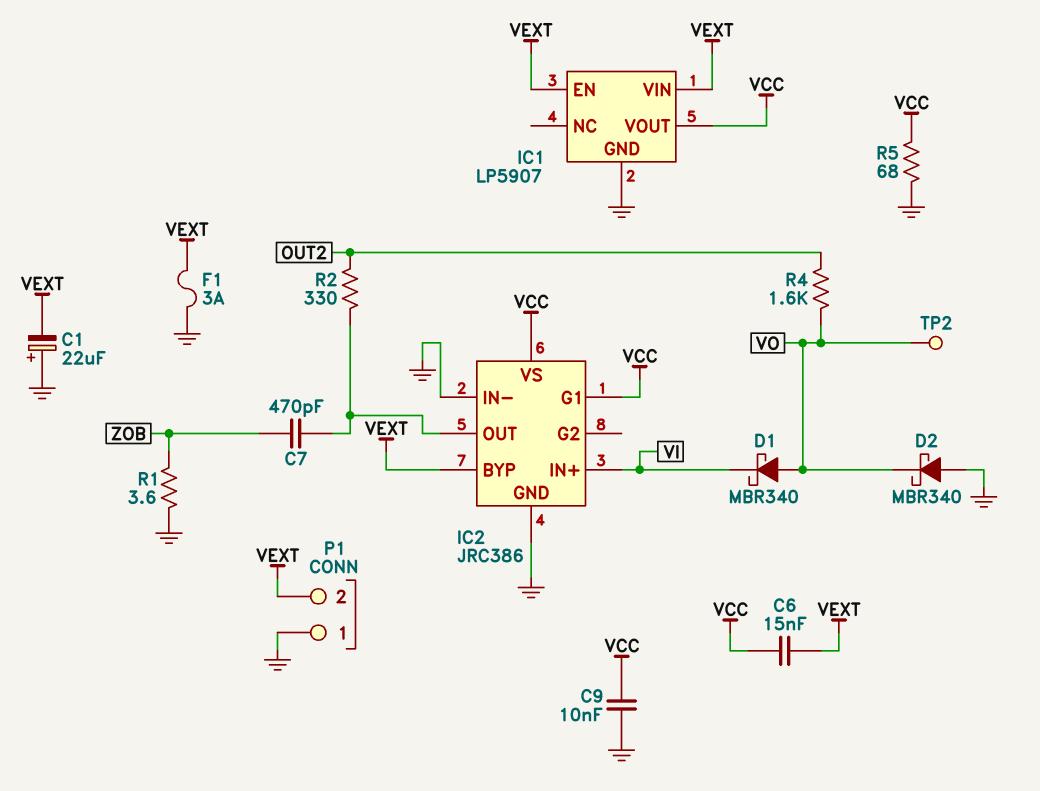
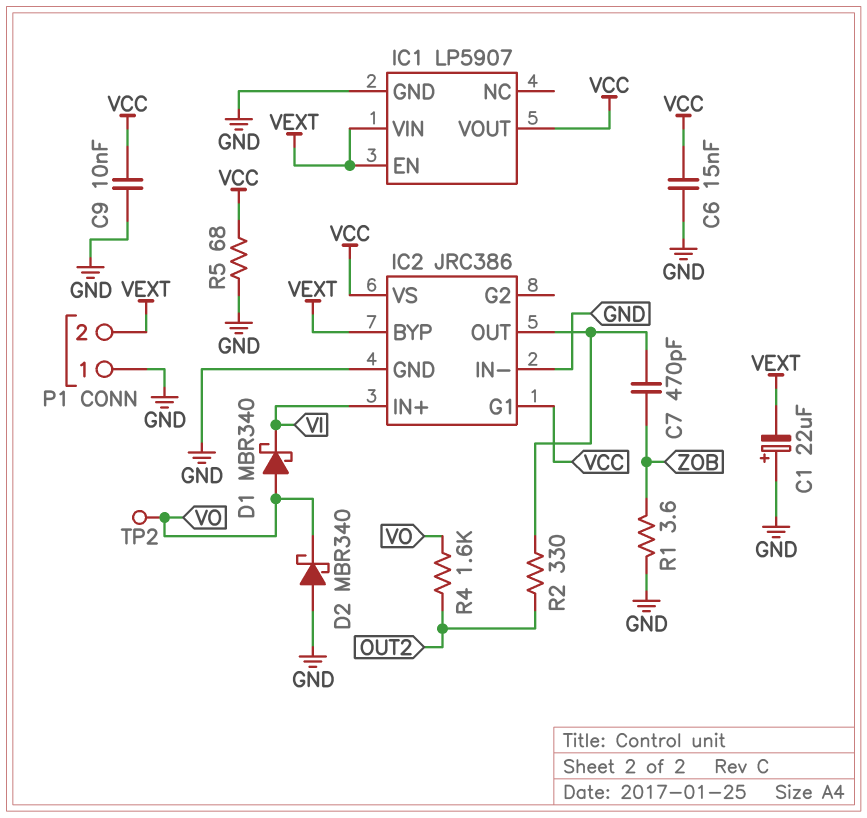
C6: 15nF (VCC, VEXT) -> 15nF (GND, VCC)
F1: 3A (GND, VEXT) -> none

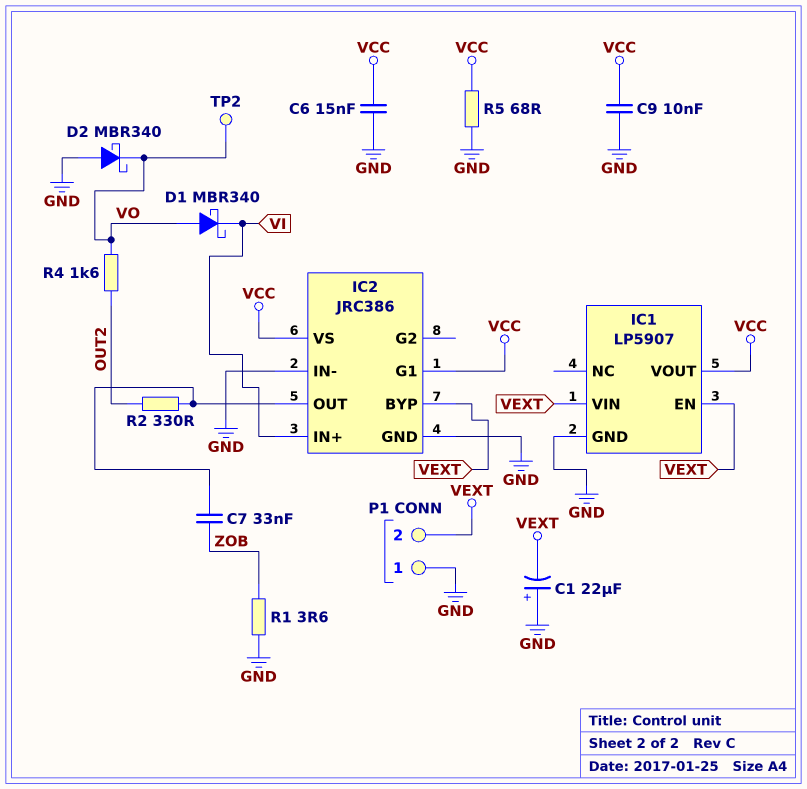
C7: 470pF (IC2/OUT, ZOB) -> 33nF (IC2/OUT, ZOB)

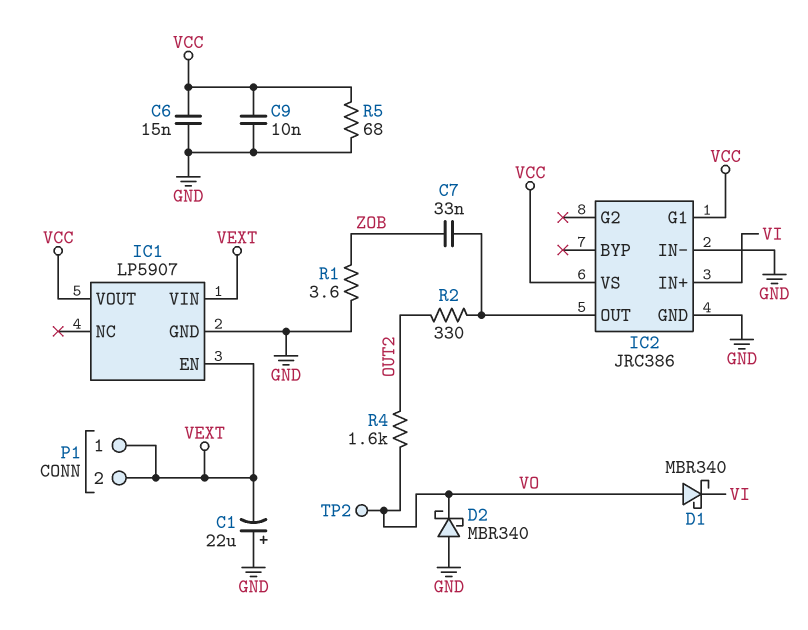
IC2 pin BYP: VEXT -> none
P1 pin 1: GND -> VEXT

